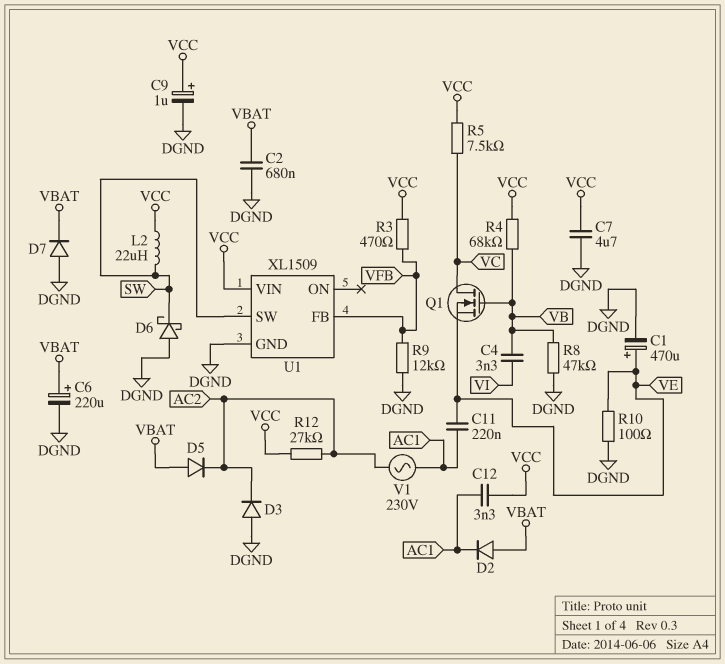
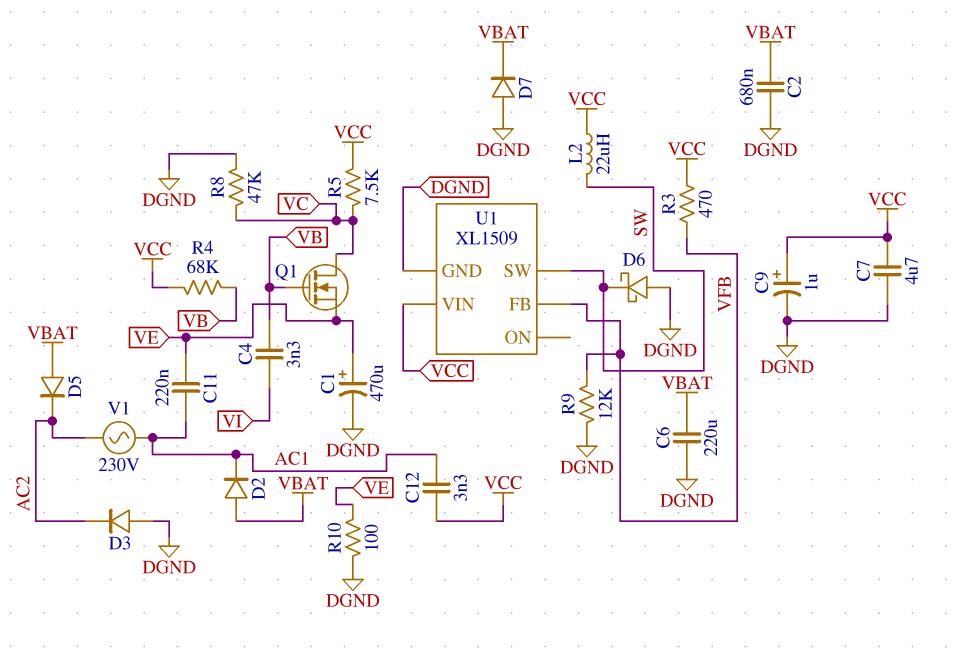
C6: 220uF (plus VBAT, minus DGND) -> 220uF (DGND, VBAT)
R8: 47k (DGND, VB) -> 47k (DGND, VC)
R12: 27k (AC2, VCC) -> none

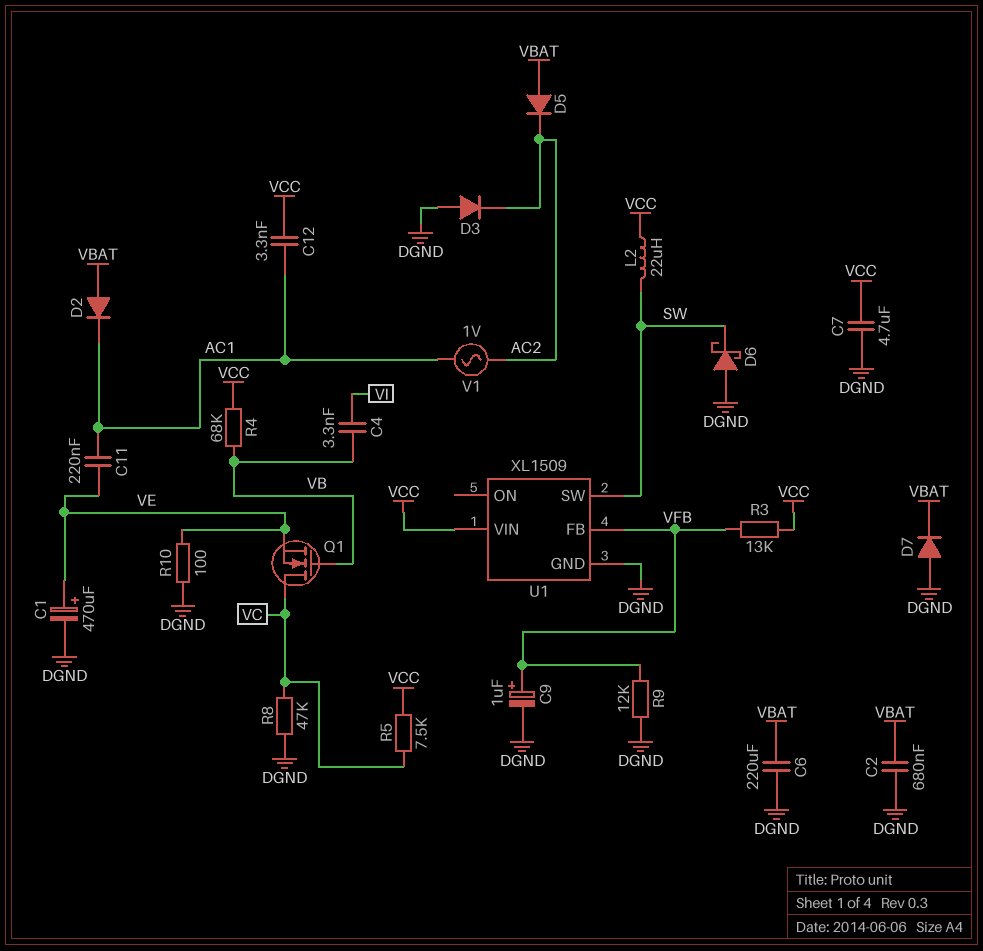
C9: 1uF (plus VCC, minus DGND) -> 1uF (plus VFB, minus DGND)
R3: 470 (VCC, VFB) -> 13k (VCC, VFB)
V1: AC 230V (AC1, AC2) -> AC 1V (AC1, AC2)

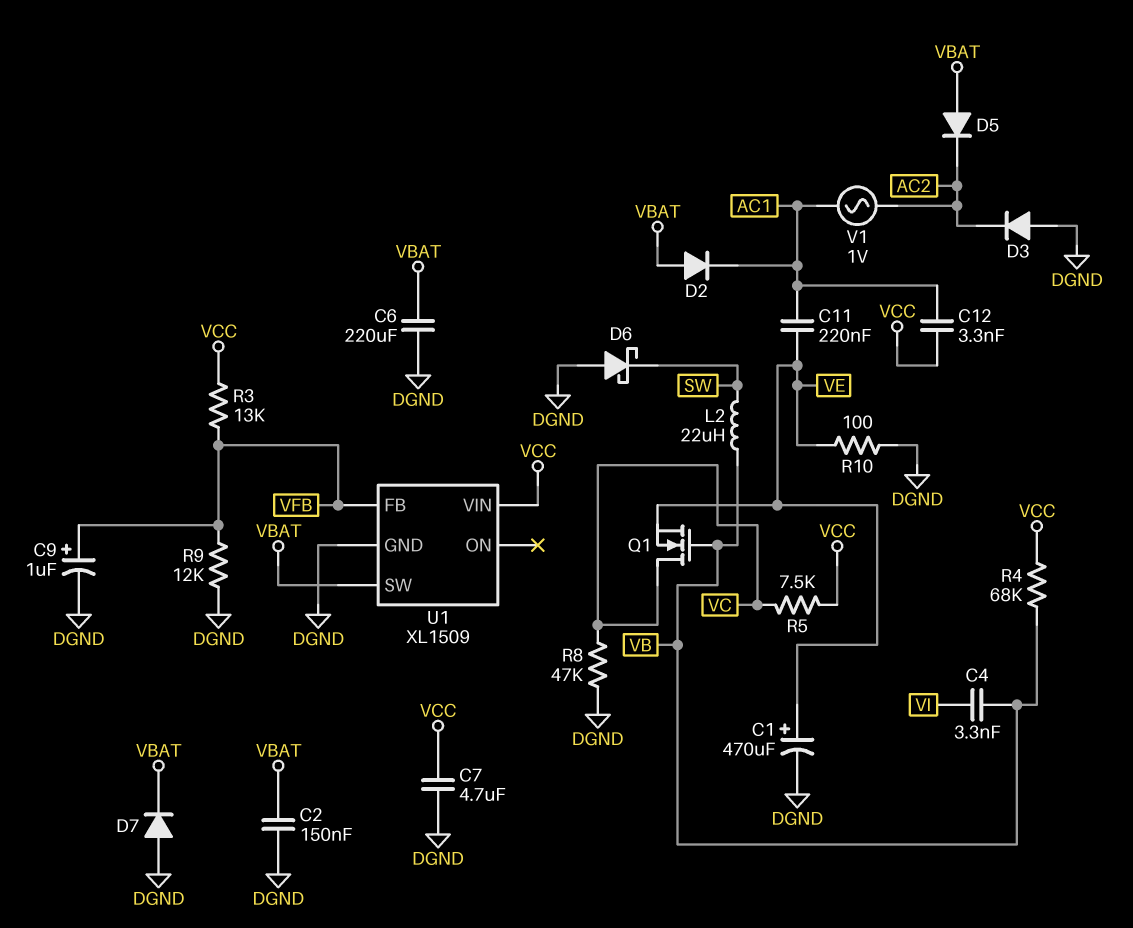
C2: 680nF (DGND, VBAT) -> 150nF (DGND, VBAT)
L2: 22uH (SW, VCC) -> 22uH (SW, VB)
U1 pin SW: SW -> VBAT

